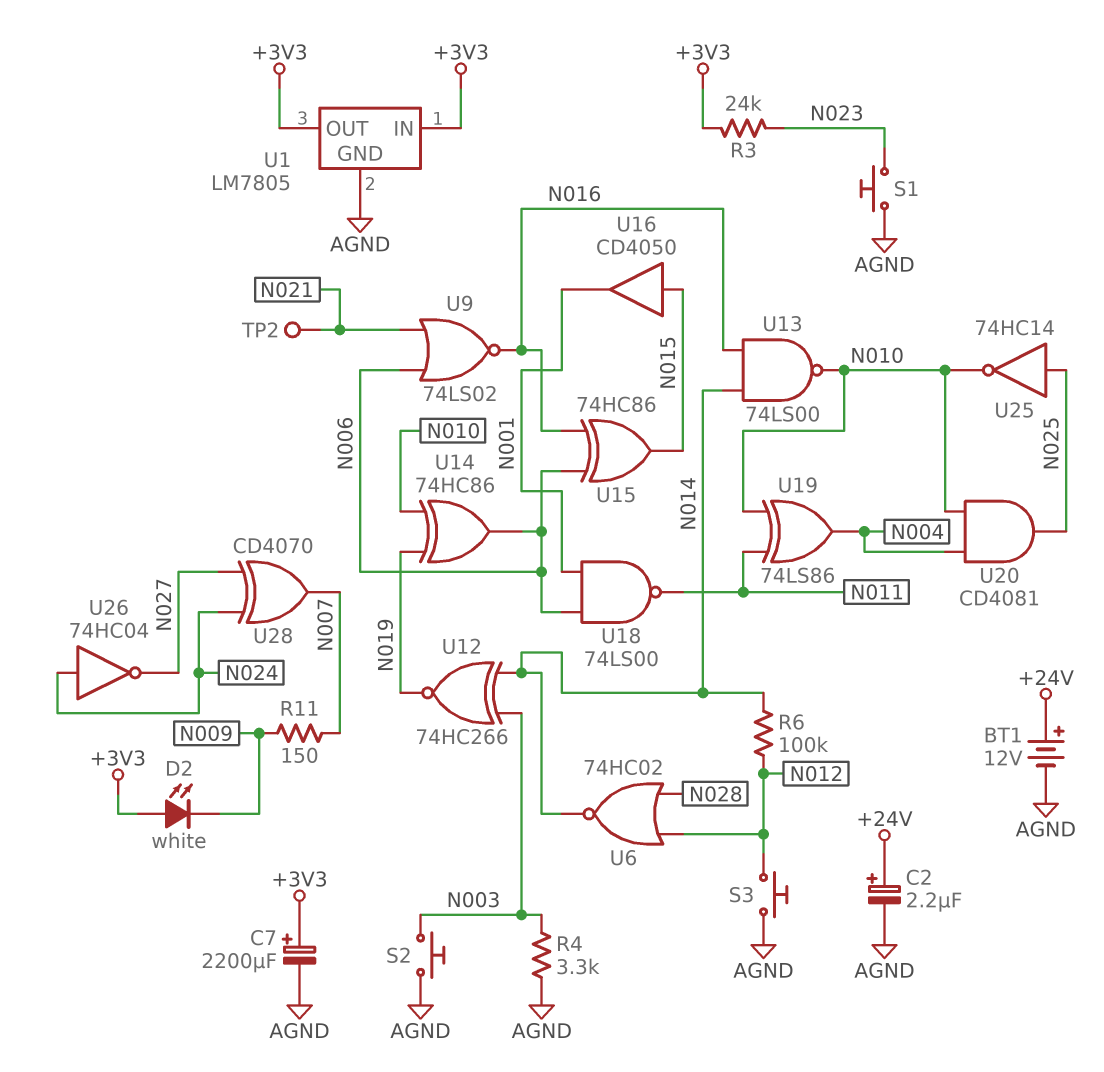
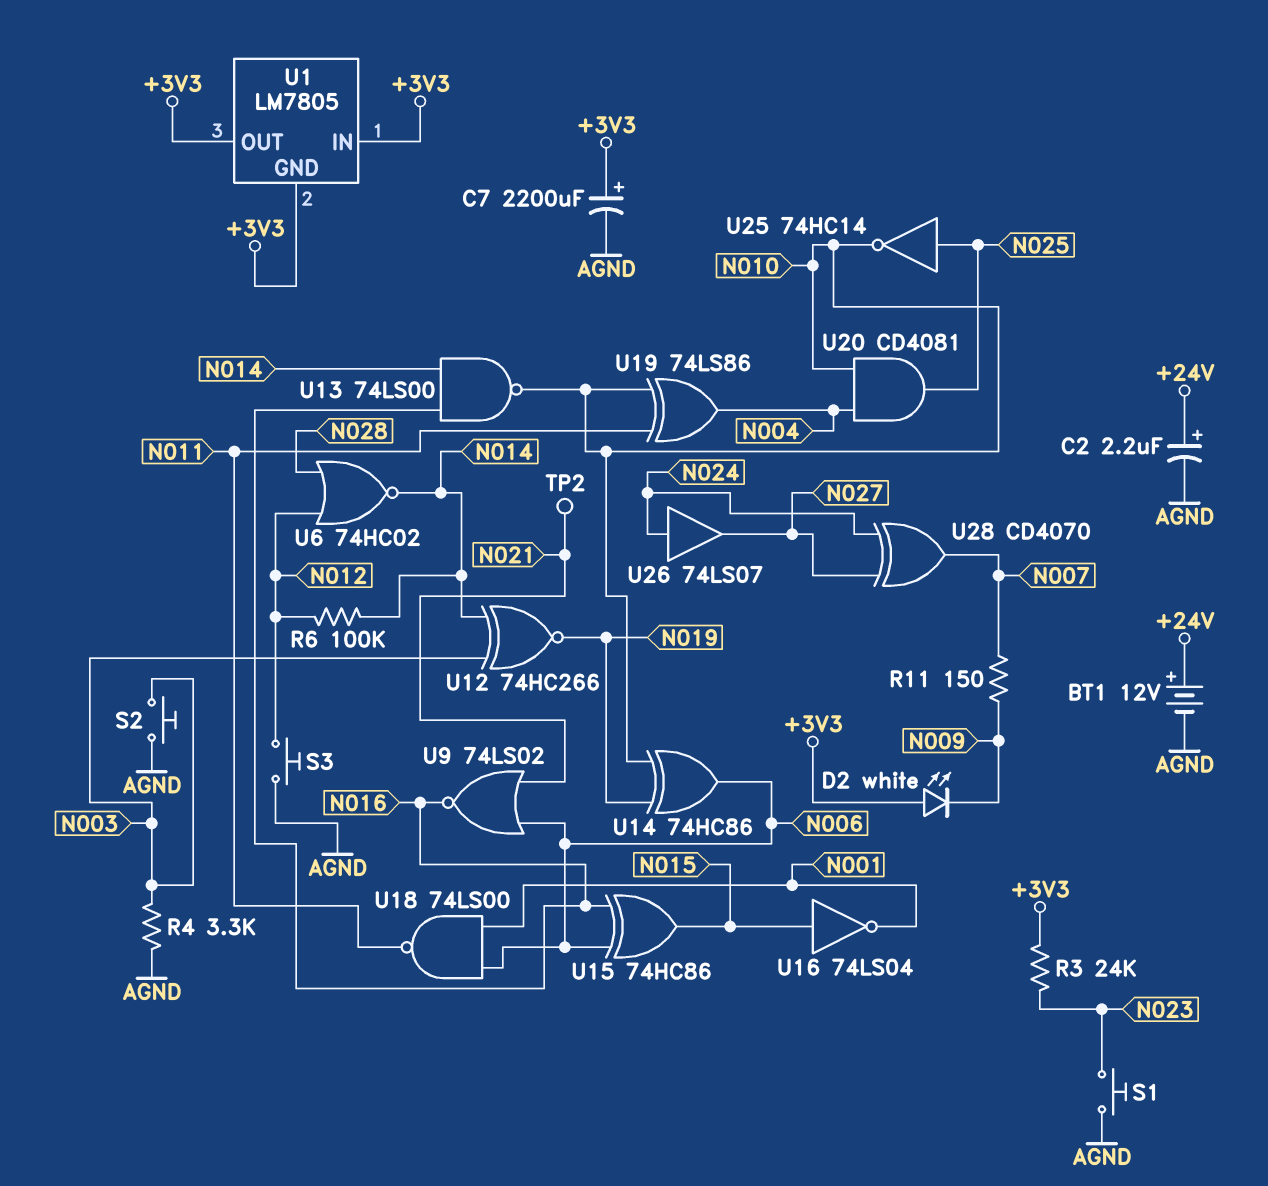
U1 pin GND: AGND -> +3V3
U16: buffer CD4050 (in N015, out N001) -> NOT 74LS04 (in N015, out N001)
U26: NOT 74HC04 (in N024, out N027) -> buffer 74LS07 (in N024, out N027)

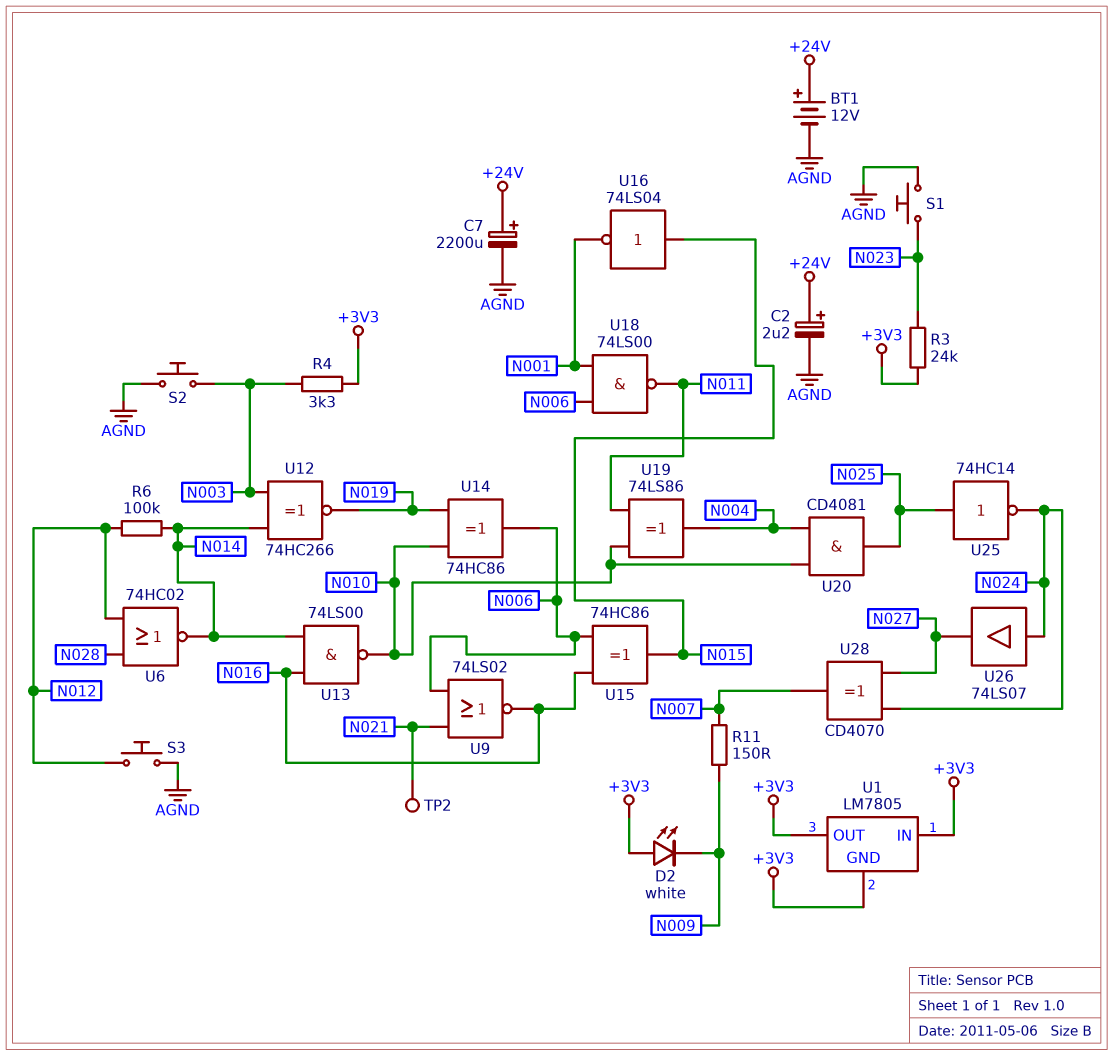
C7: 2200uF (plus +3V3, minus AGND) -> 2200uF (plus +24V, minus AGND)
R4: 3.3k (AGND, N003) -> 3.3k (+3V3, N003)
U25: NOT 74HC14 (in N025, out N010) -> NOT 74HC14 (in N025, out N024)

